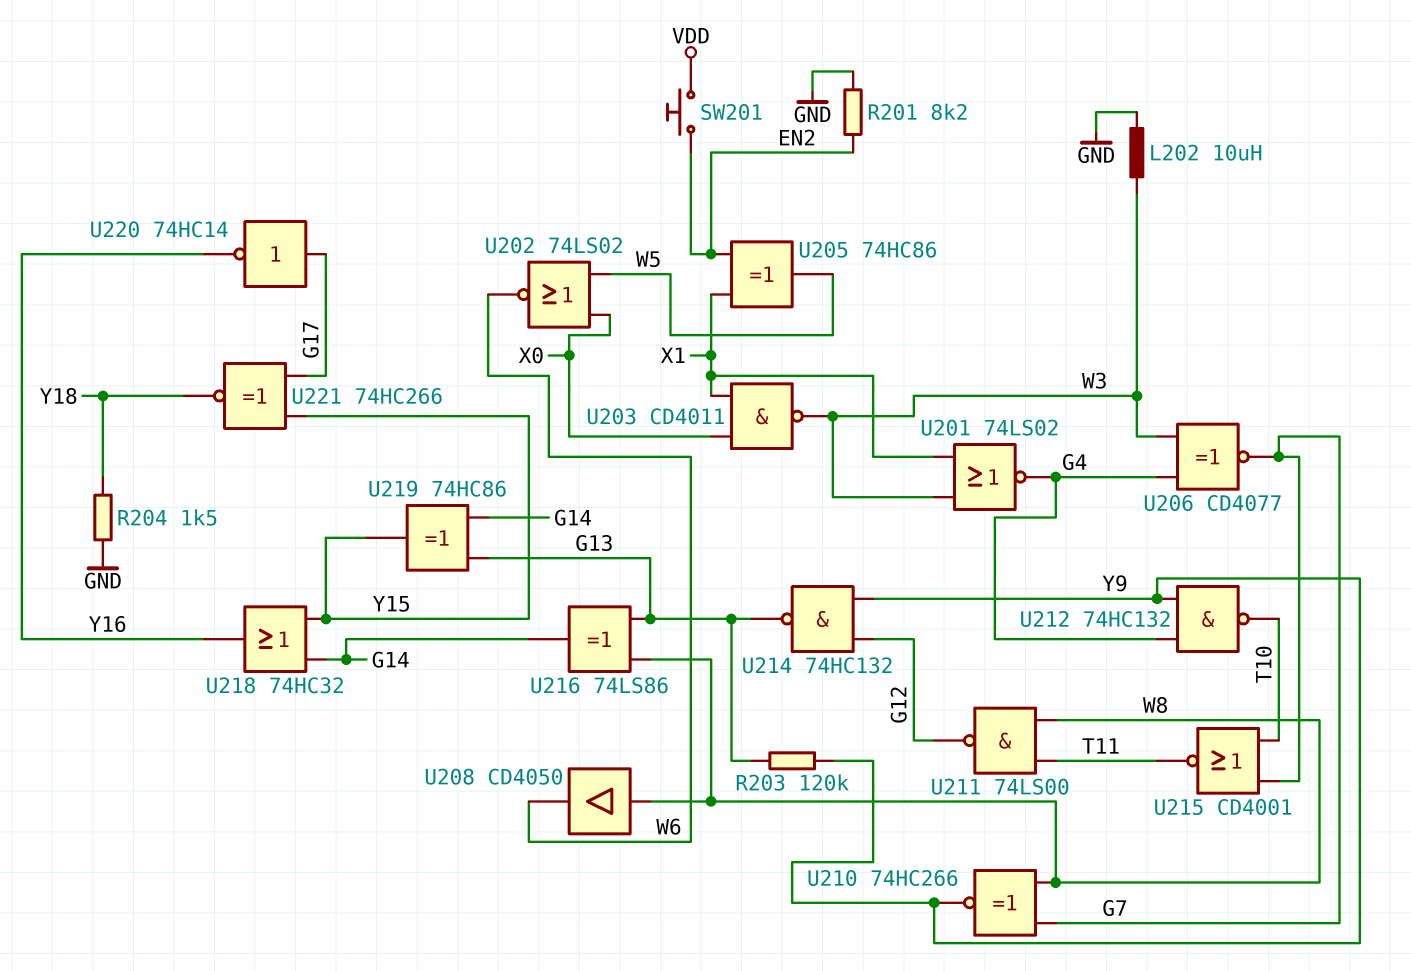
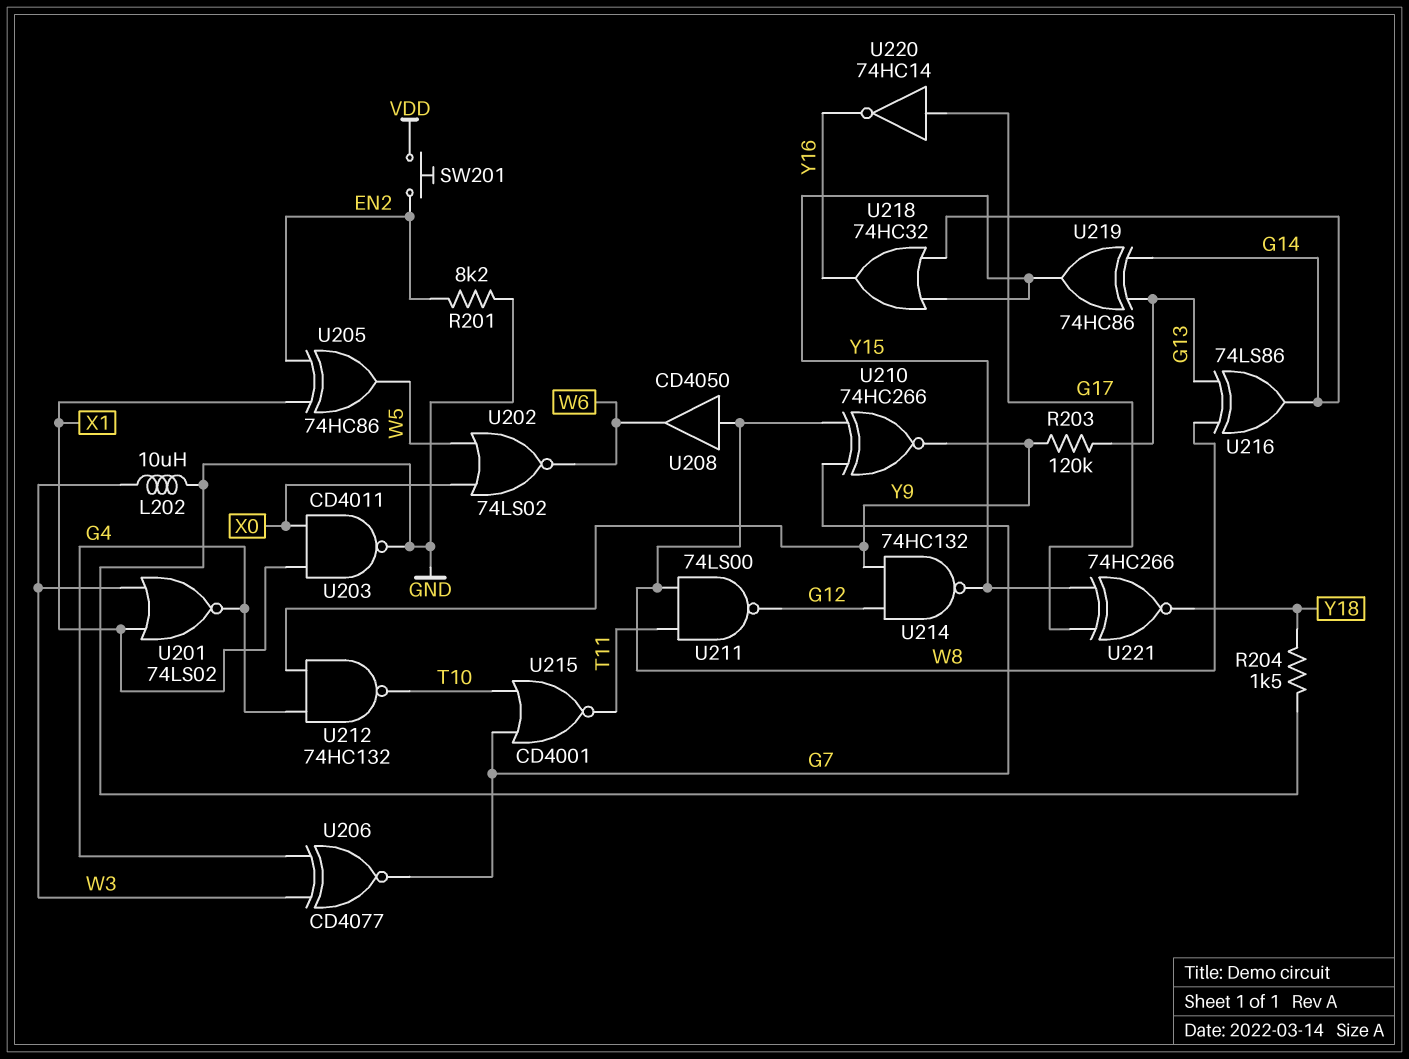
U203: NAND CD4011 (in X0, in X1, out W3) -> NAND CD4011 (in X0, in X1, out GND)
U214: NAND 74HC132 (in G12, in Y9, out G13) -> NAND 74HC132 (in G12, in Y9, out Y15)

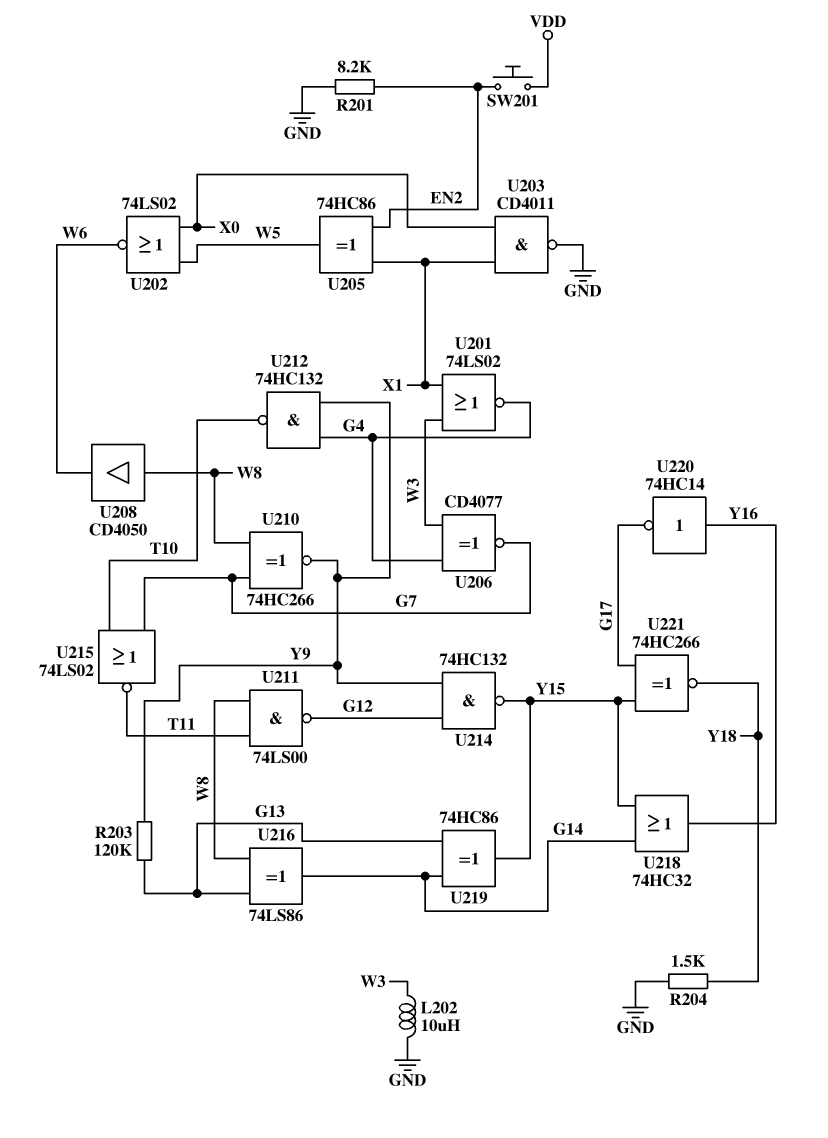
U215: NOR CD4001 (in G7, in T10, out T11) -> NOR 74LS02 (in G7, in T10, out T11)
U220: NOT 74HC14 (in G17, out Y16) -> NOT 74HC14 (in Y16, out G17)

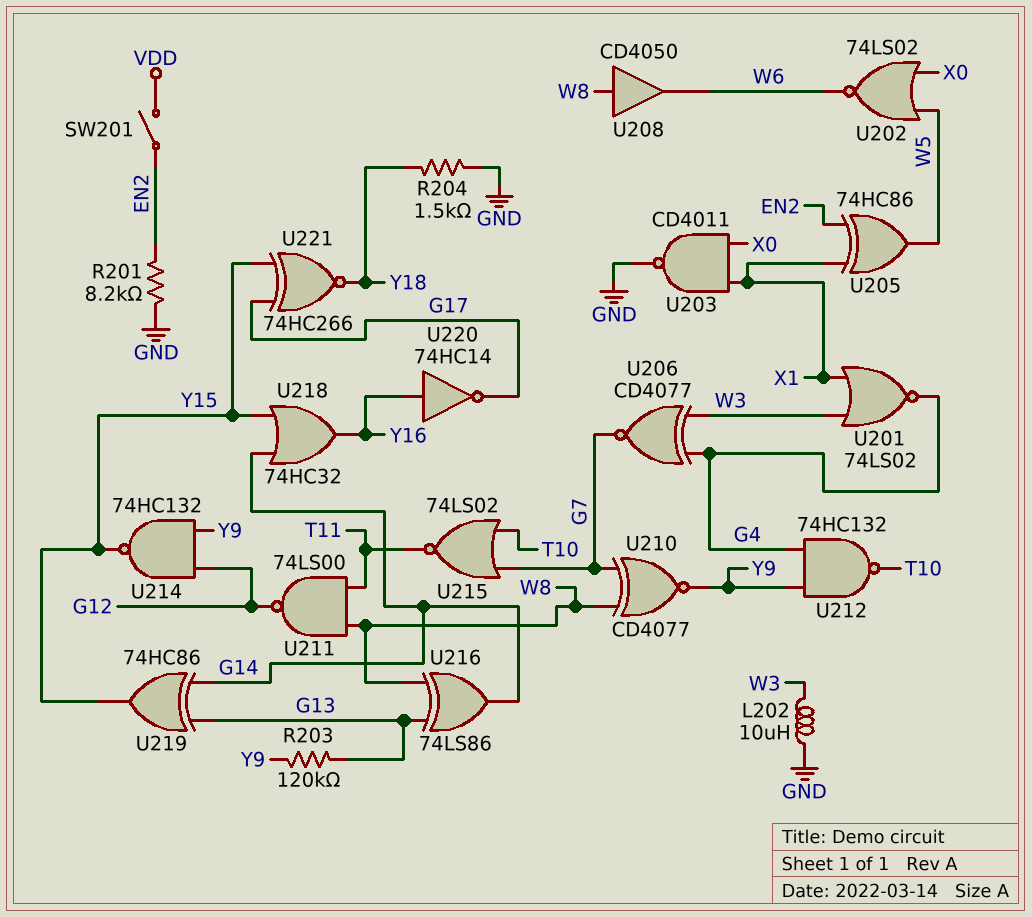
SW201: button (EN2, VDD) -> switch (EN2, VDD)
U210: XNOR 74HC266 (in G7, in W8, out Y9) -> XNOR CD4077 (in G7, in W8, out Y9)

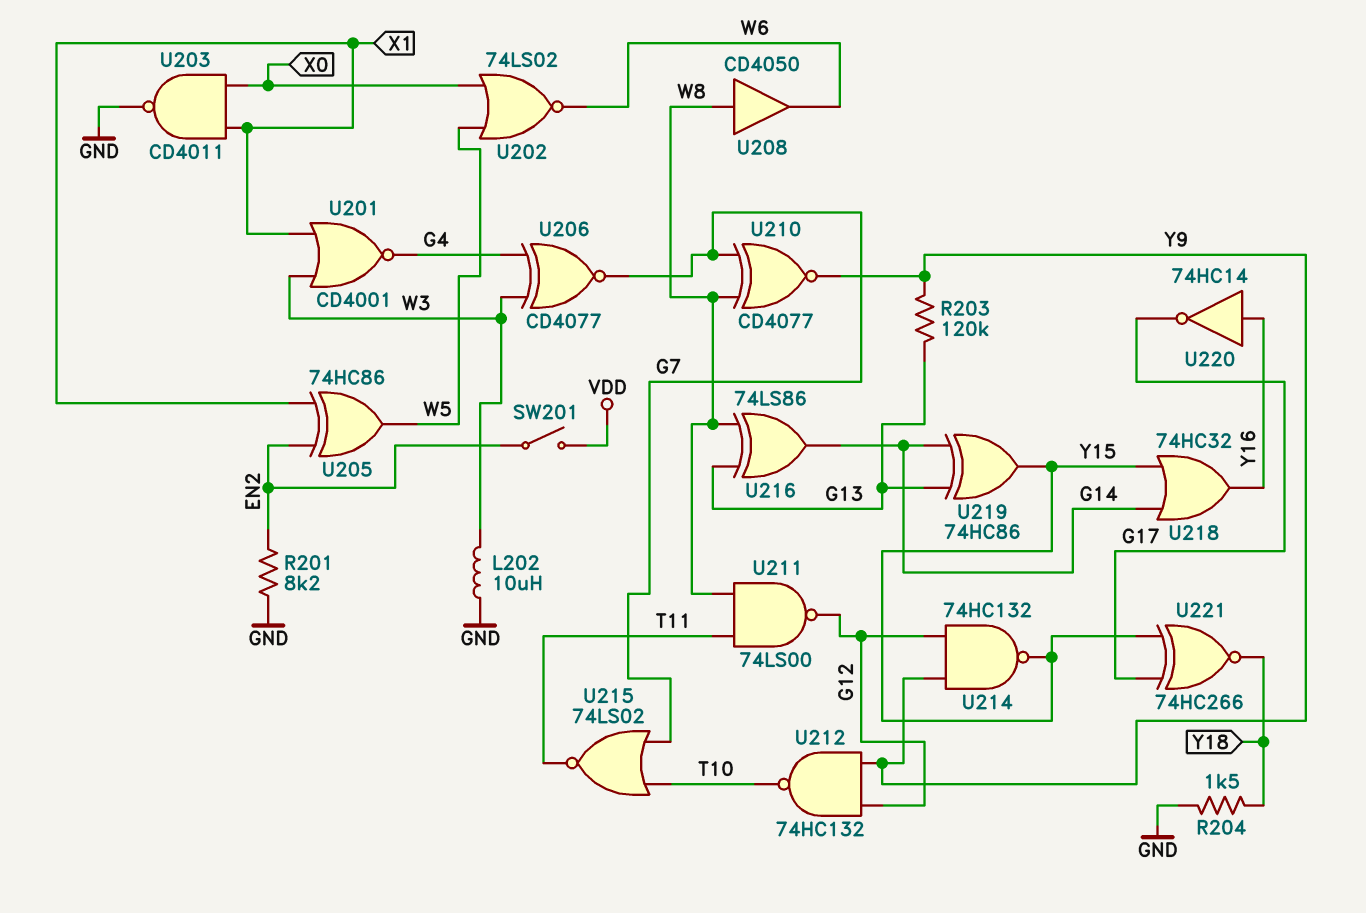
U201: NOR 74LS02 (in W3, in X1, out G4) -> NOR CD4001 (in W3, in X1, out G4)
U212: NAND 74HC132 (in G4, in Y9, out T10) -> NAND 74HC132 (in G12, in Y9, out T10)

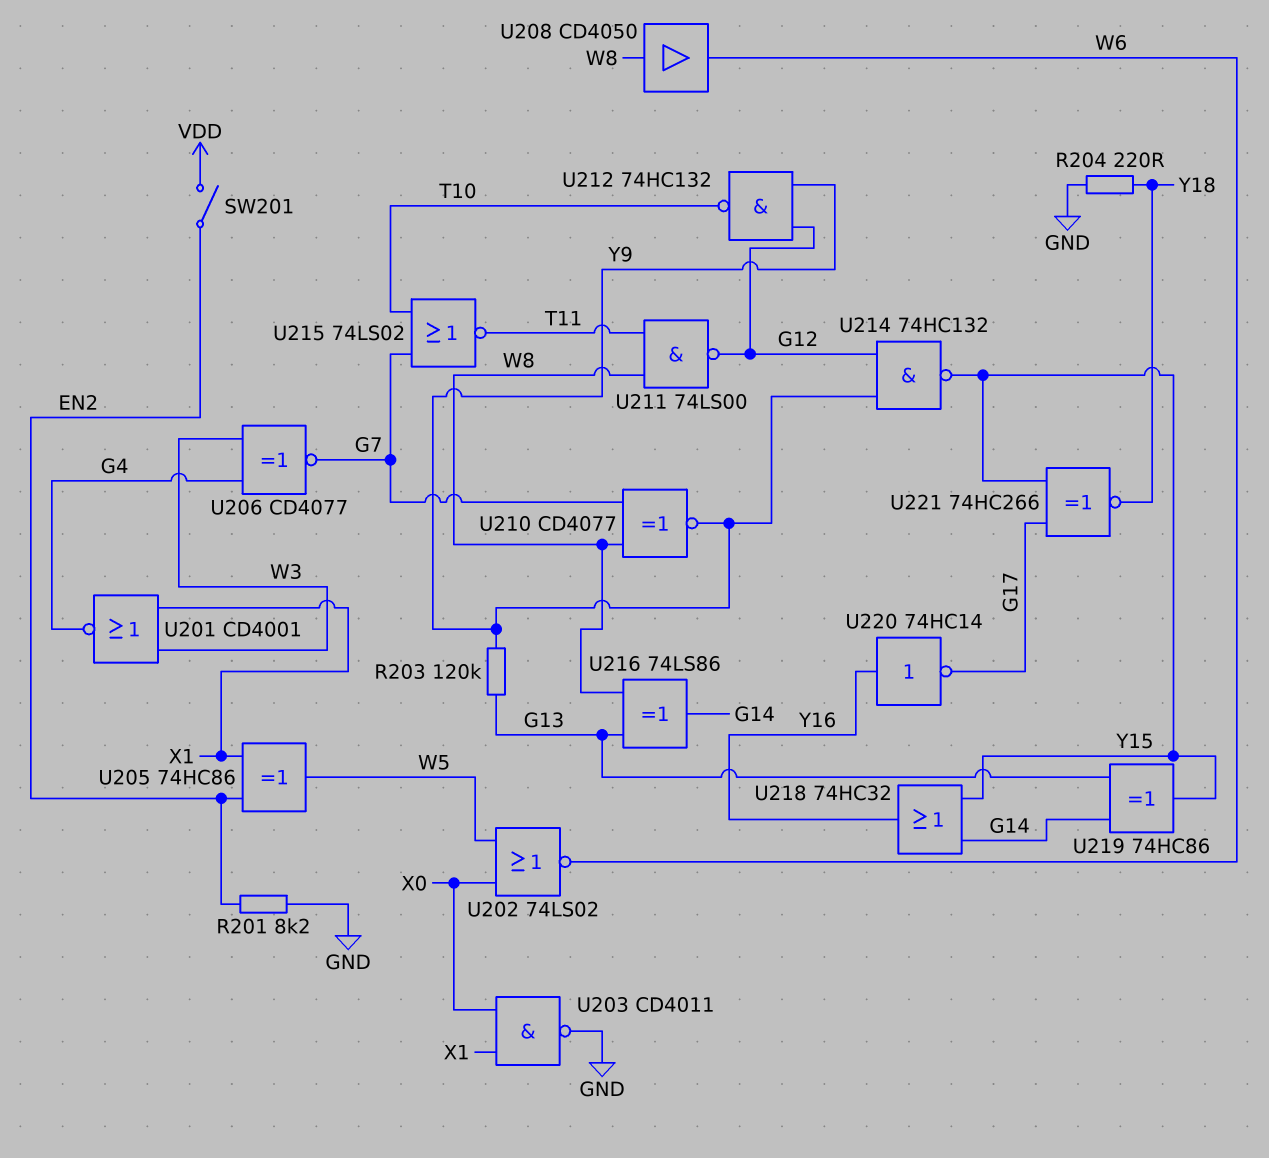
L202: 10uH (GND, W3) -> none
R204: 1.5k (GND, Y18) -> 220 (GND, Y18)

